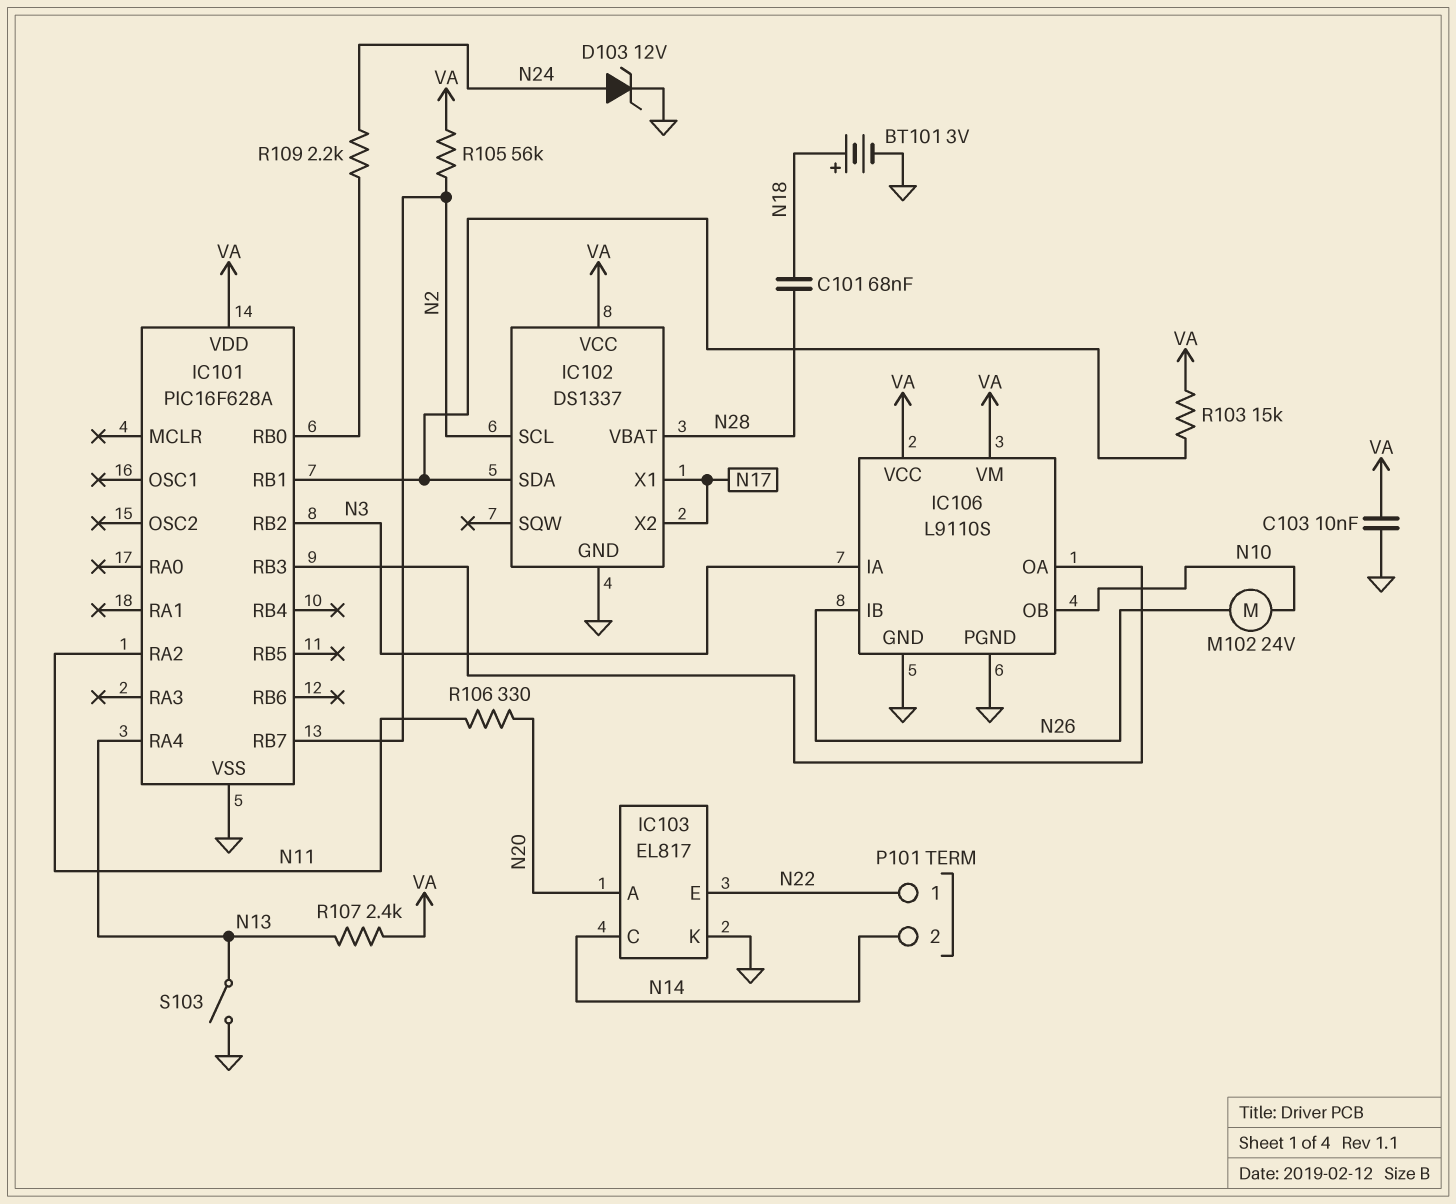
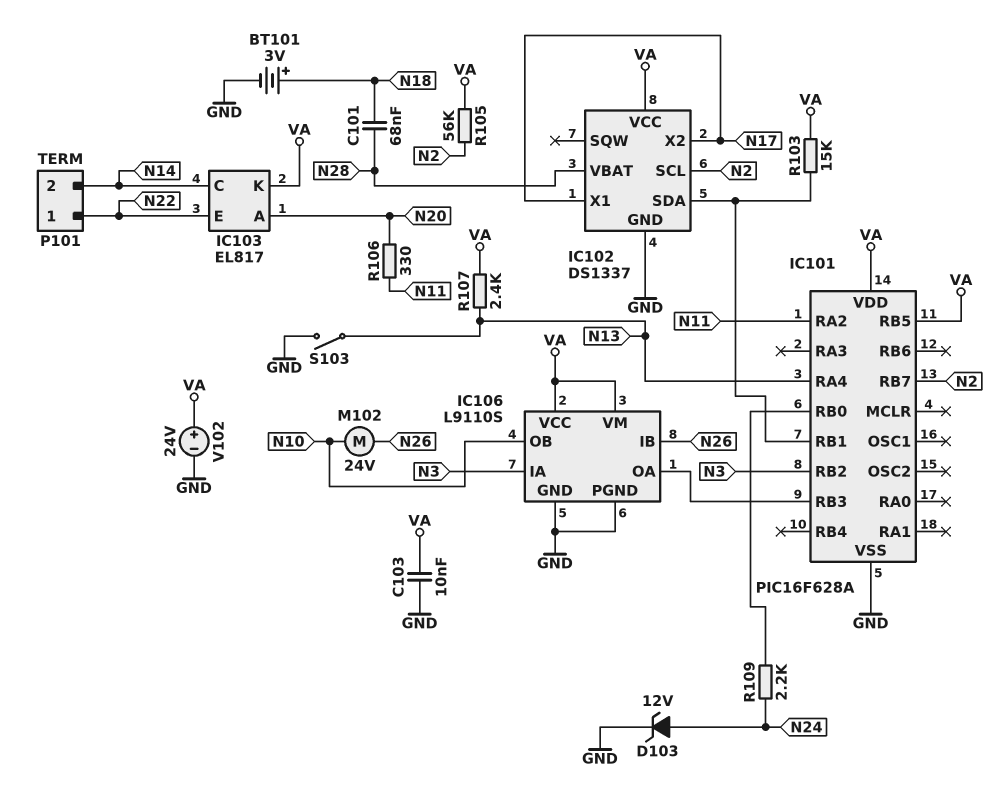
IC101 pin RB5: none -> VA
IC103 pin K: GND -> VA
V102: none -> 24V (plus VA, minus GND)

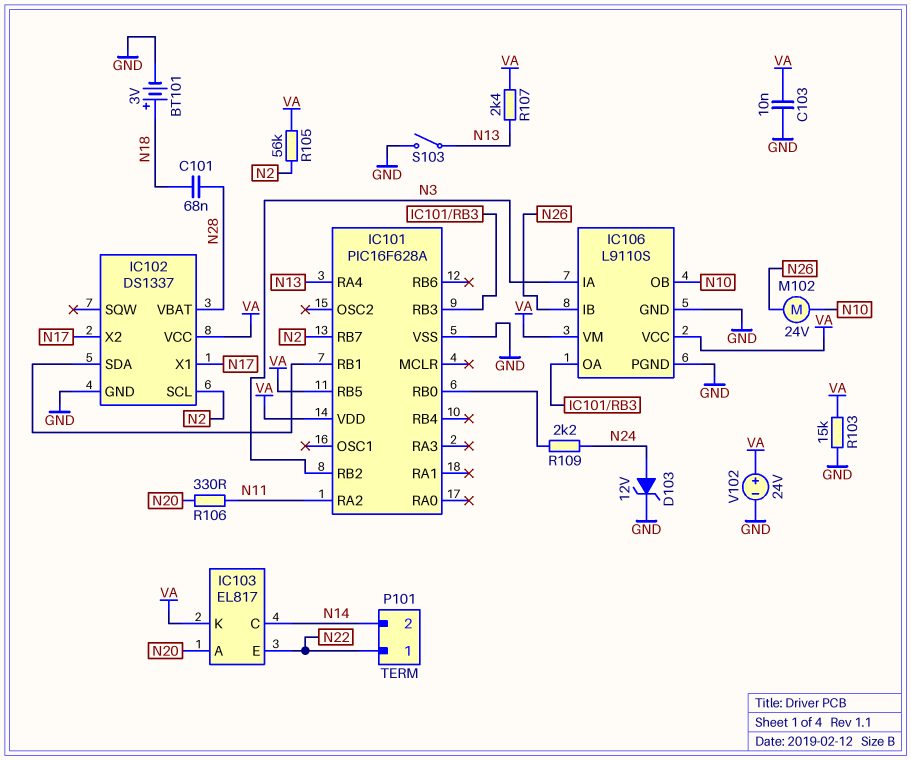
R103: 15k (IC101/RB1, VA) -> 15k (GND, VA)

